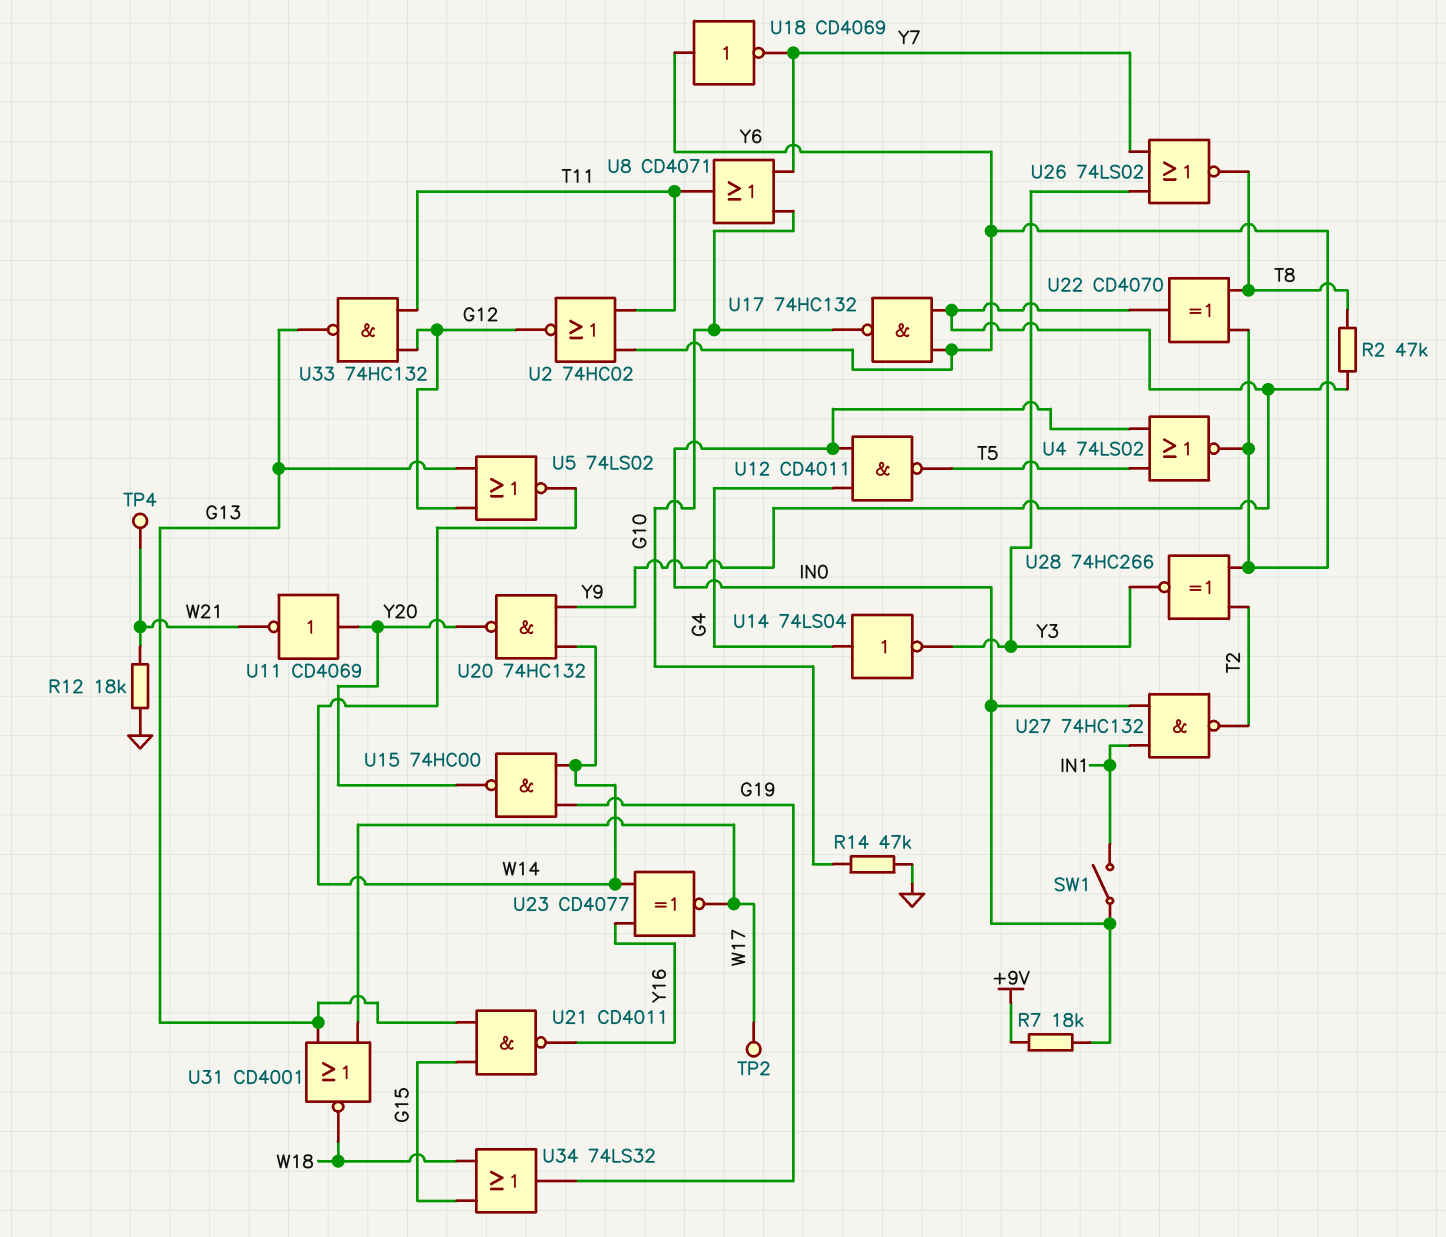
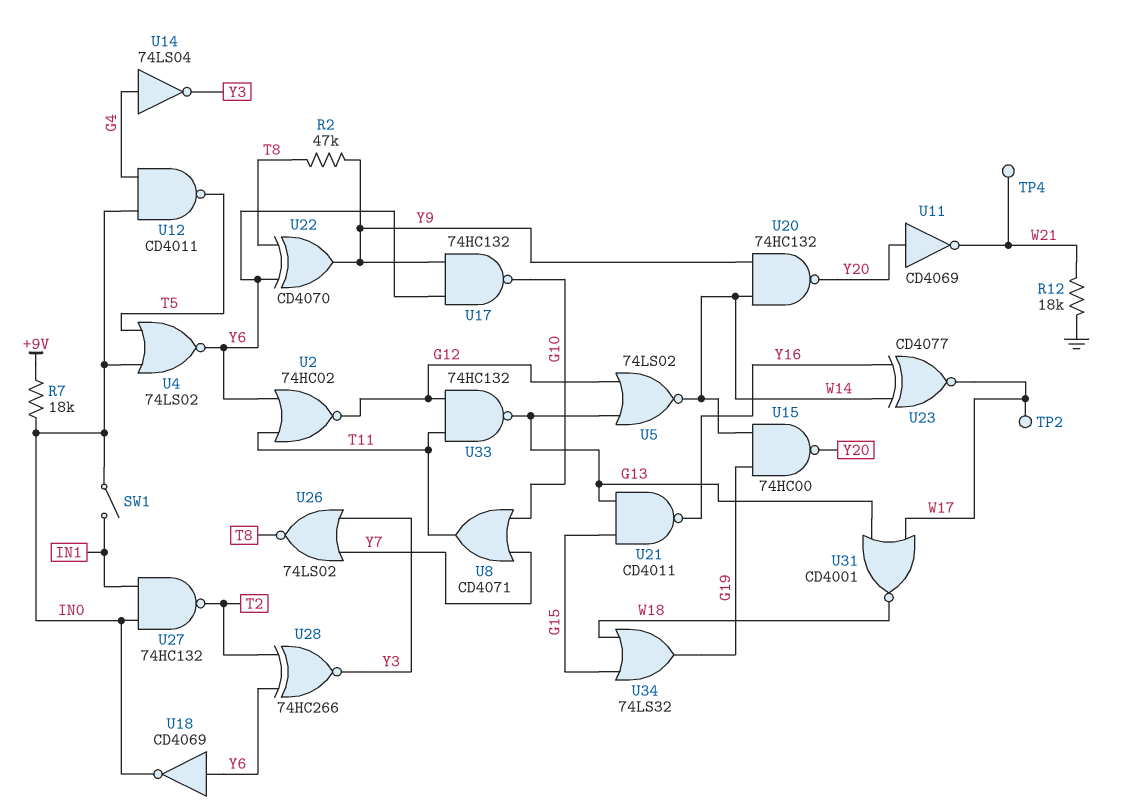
R14: 47k (G10, GND) -> none
U18: NOT CD4069 (in Y6, out Y7) -> NOT CD4069 (in Y6, out IN0)

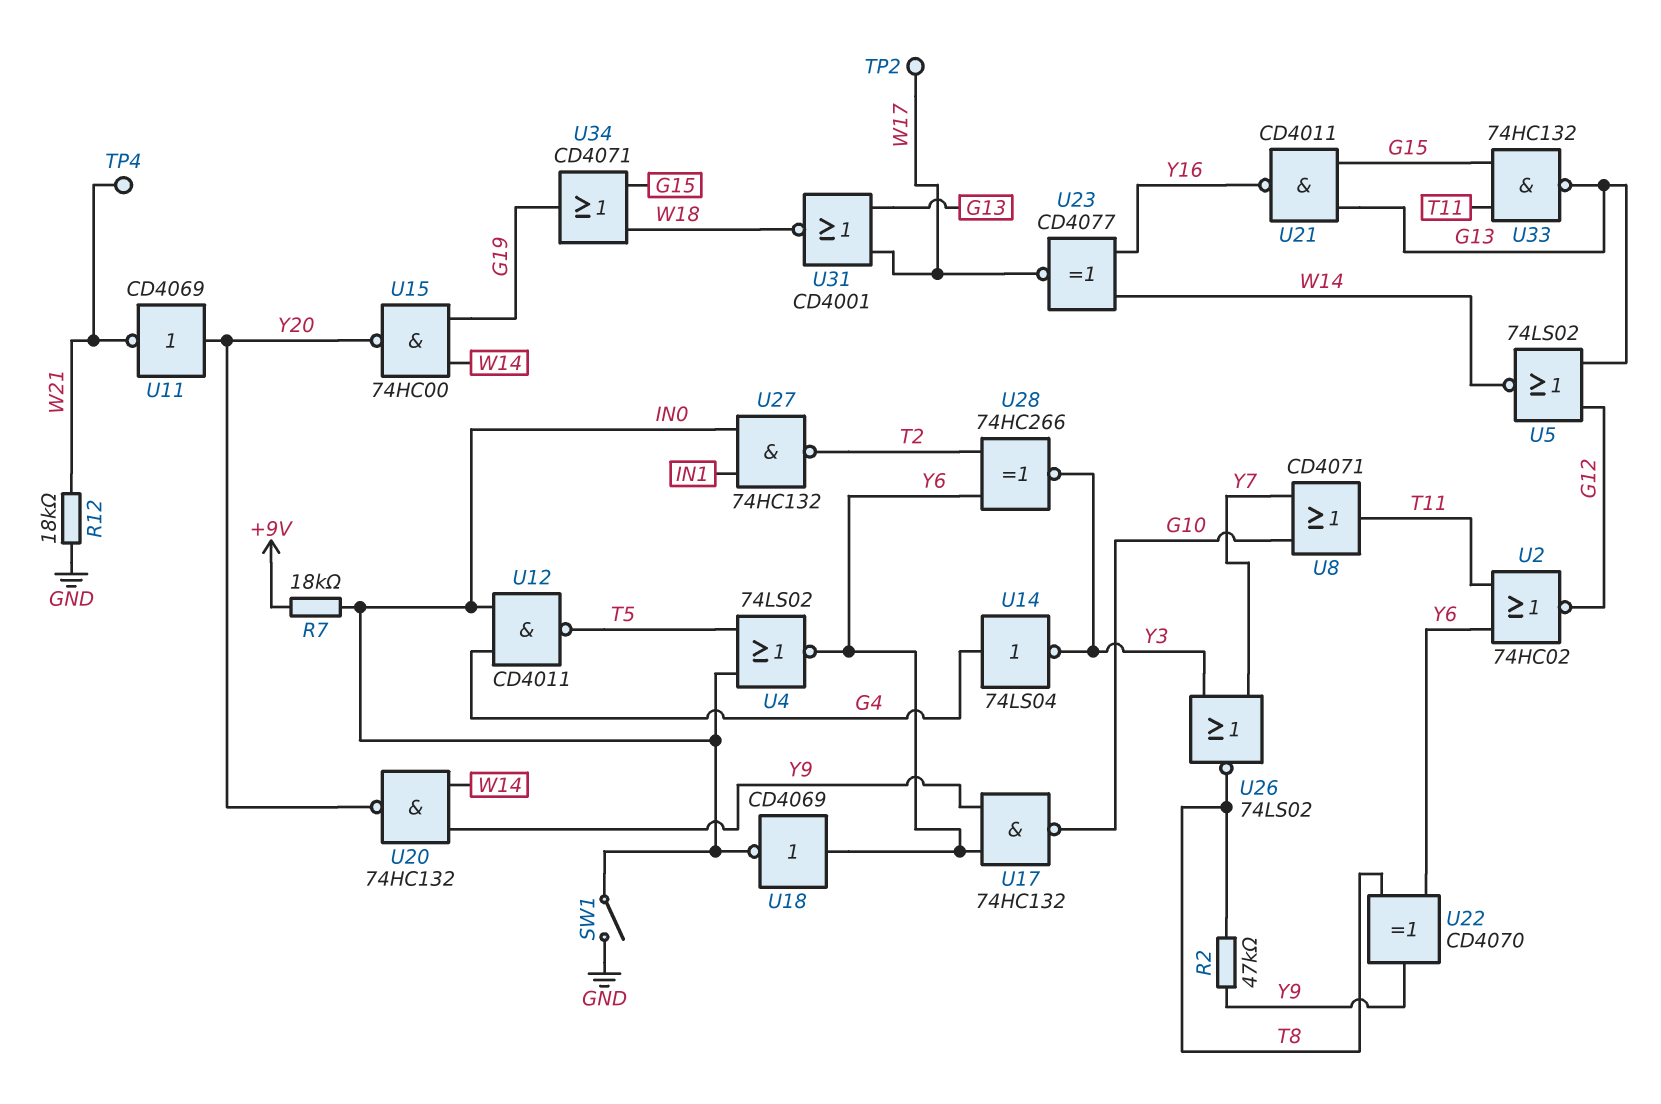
SW1: switch (IN0, IN1) -> switch (GND, IN0)
U33: NAND 74HC132 (in G12, in T11, out G13) -> NAND 74HC132 (in G15, in T11, out G13)
U34: OR 74LS32 (in G15, in W18, out G19) -> OR CD4071 (in G15, in W18, out G19)

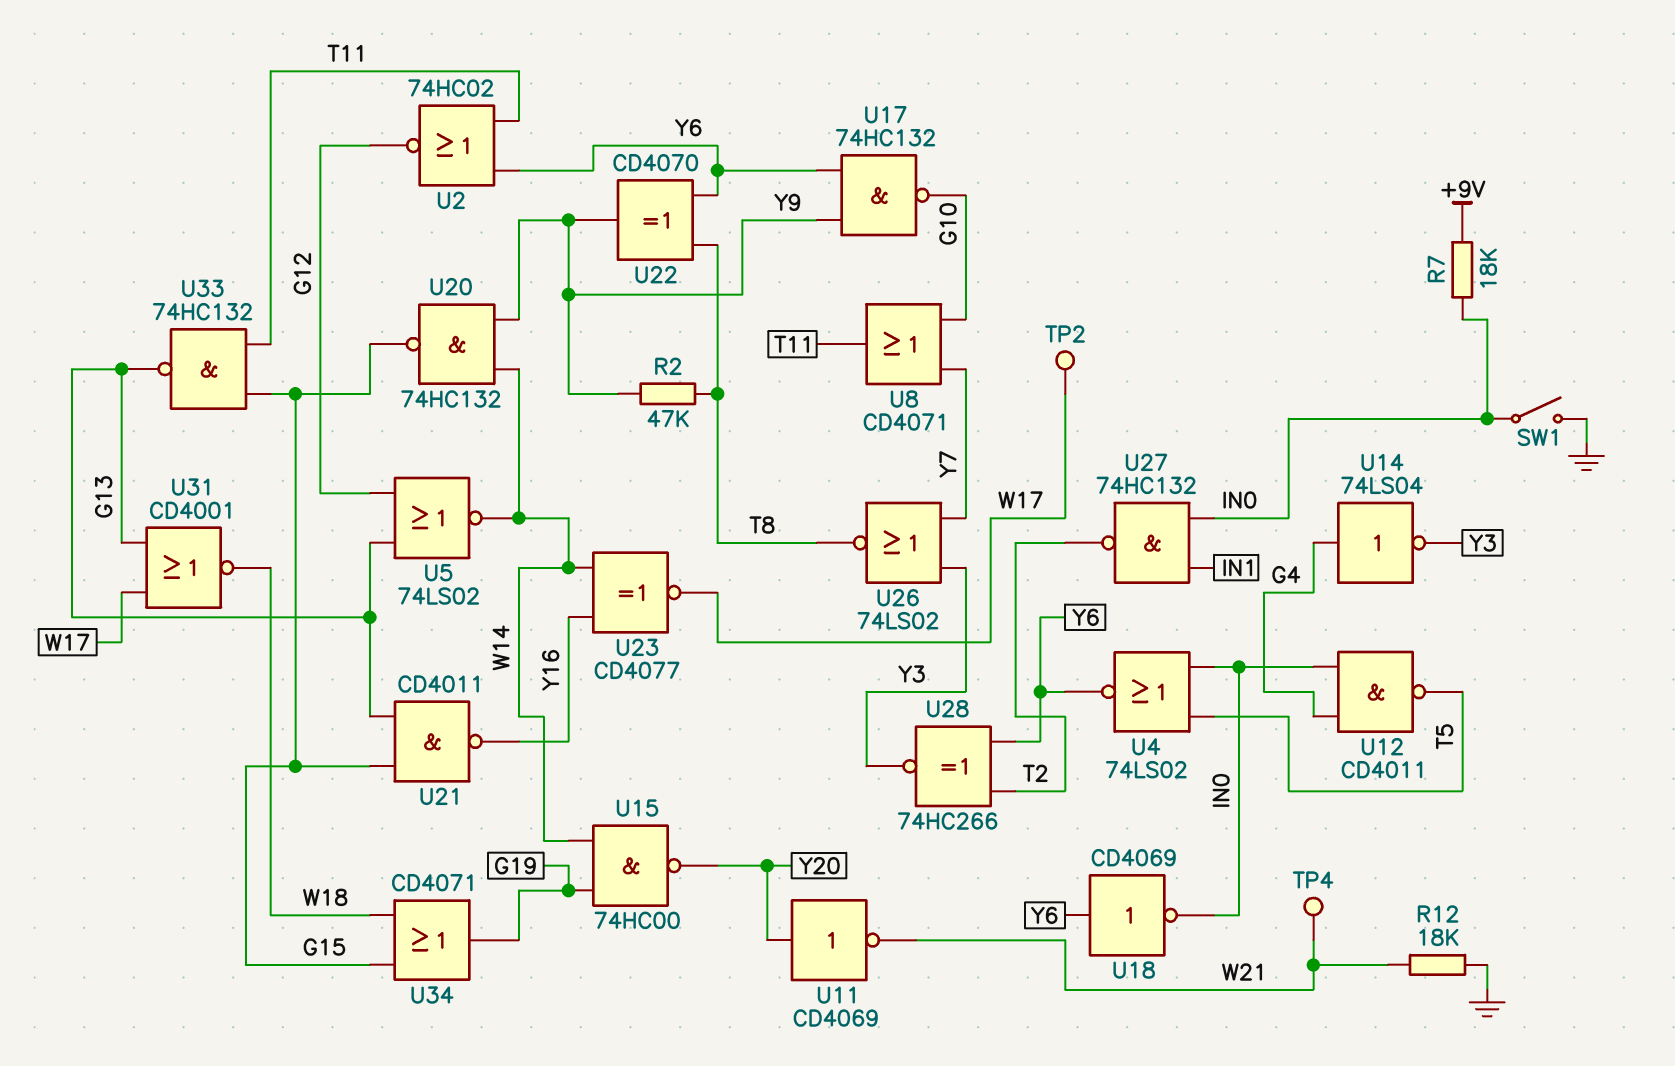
U20: NAND 74HC132 (in W14, in Y9, out Y20) -> NAND 74HC132 (in W14, in Y9, out G15)

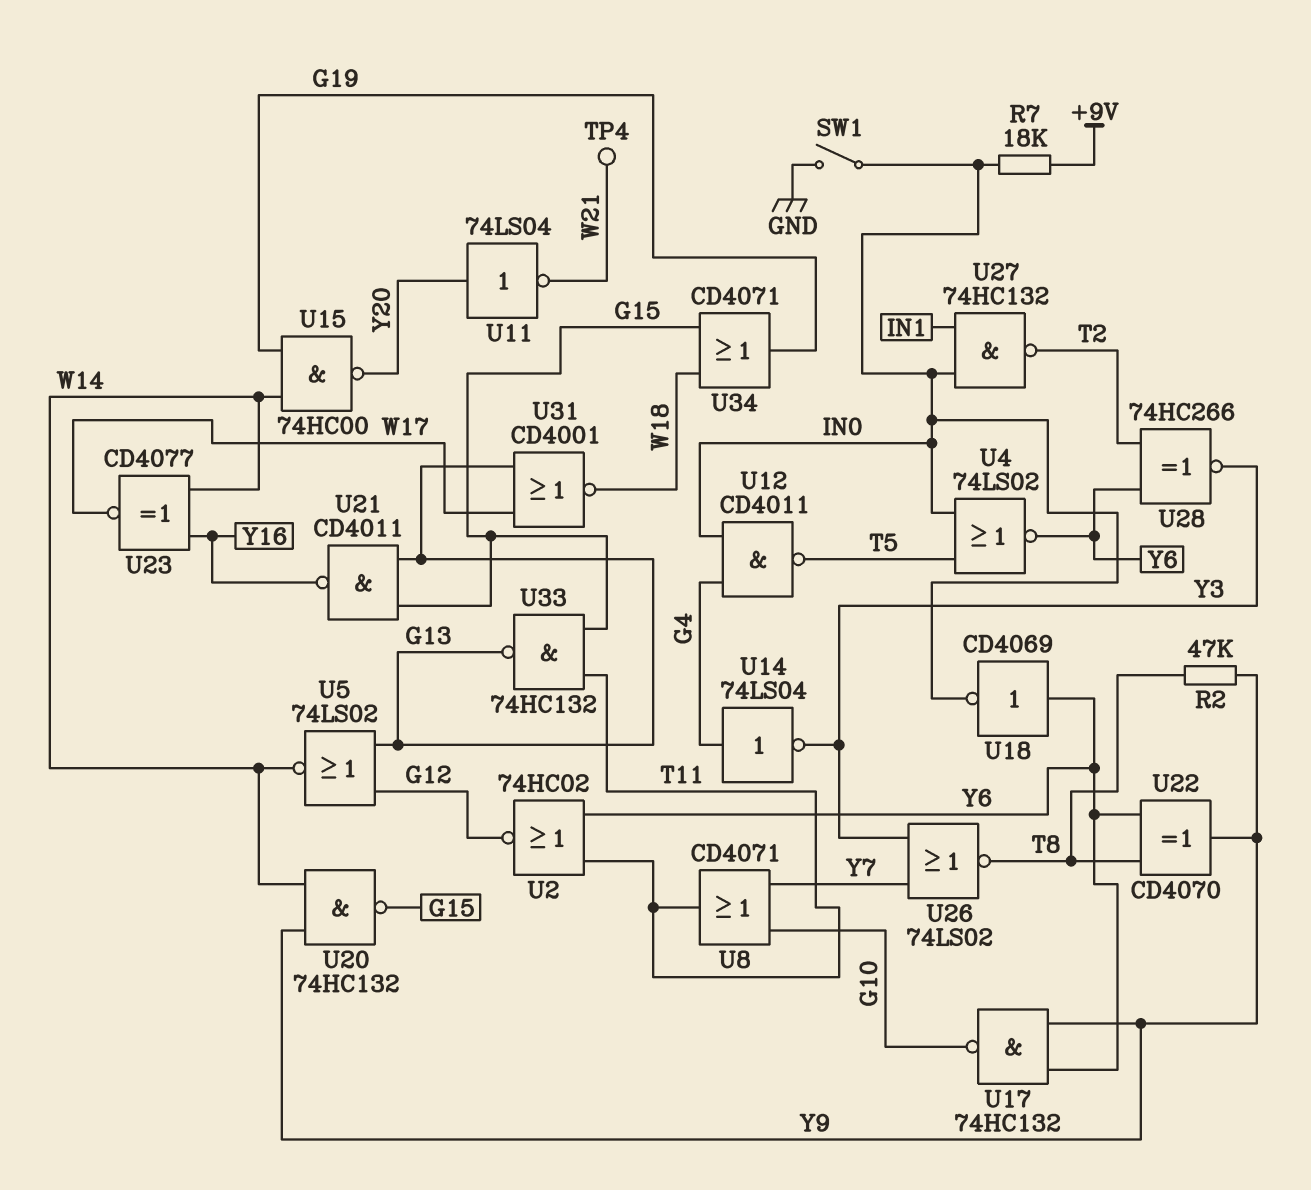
R12: 18k (GND, W21) -> none
TP2: test point (W17) -> none
U11: NOT CD4069 (in Y20, out W21) -> NOT 74LS04 (in Y20, out W21)

